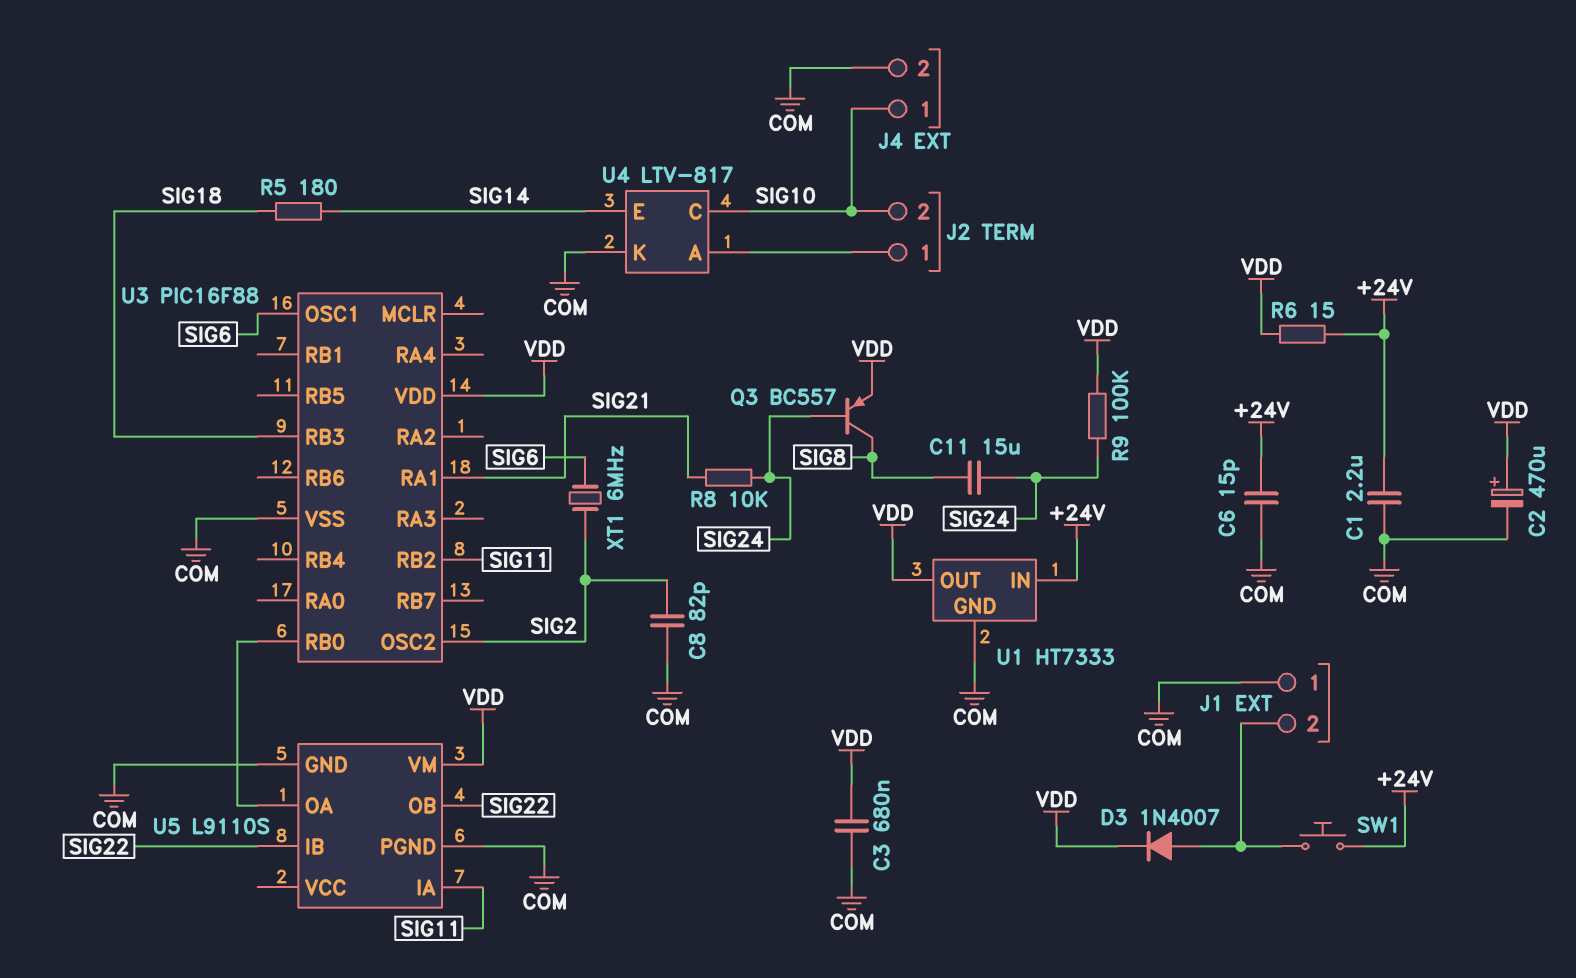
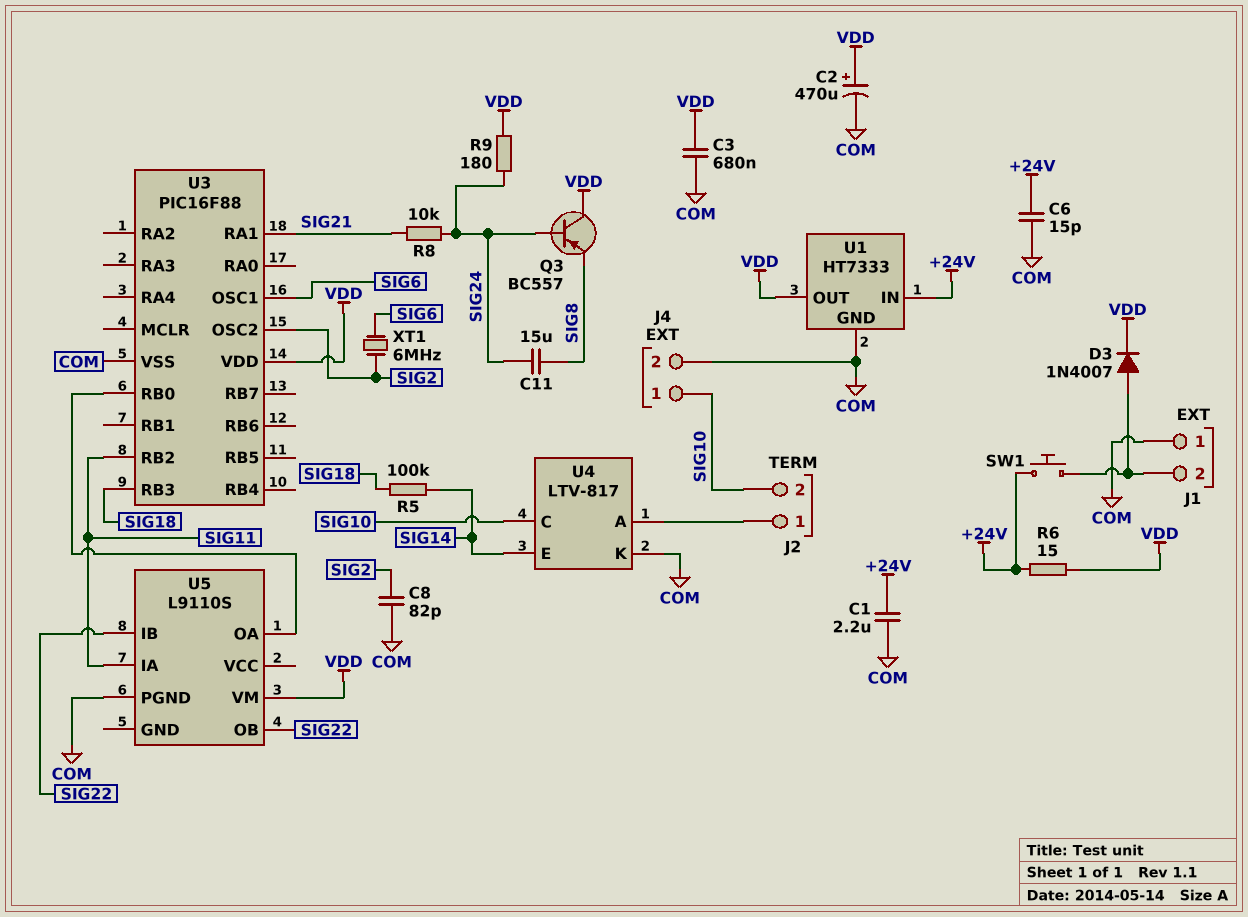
Q3: PNP BC557 (B SIG24, C SIG8, E VDD) -> PNP BC557 (B SIG24, C VDD, E SIG8)
R5: 180 (SIG14, SIG18) -> 100k (SIG14, SIG18)
R9: 100k (SIG24, VDD) -> 180 (SIG24, VDD)
U5 pin GND: COM -> none

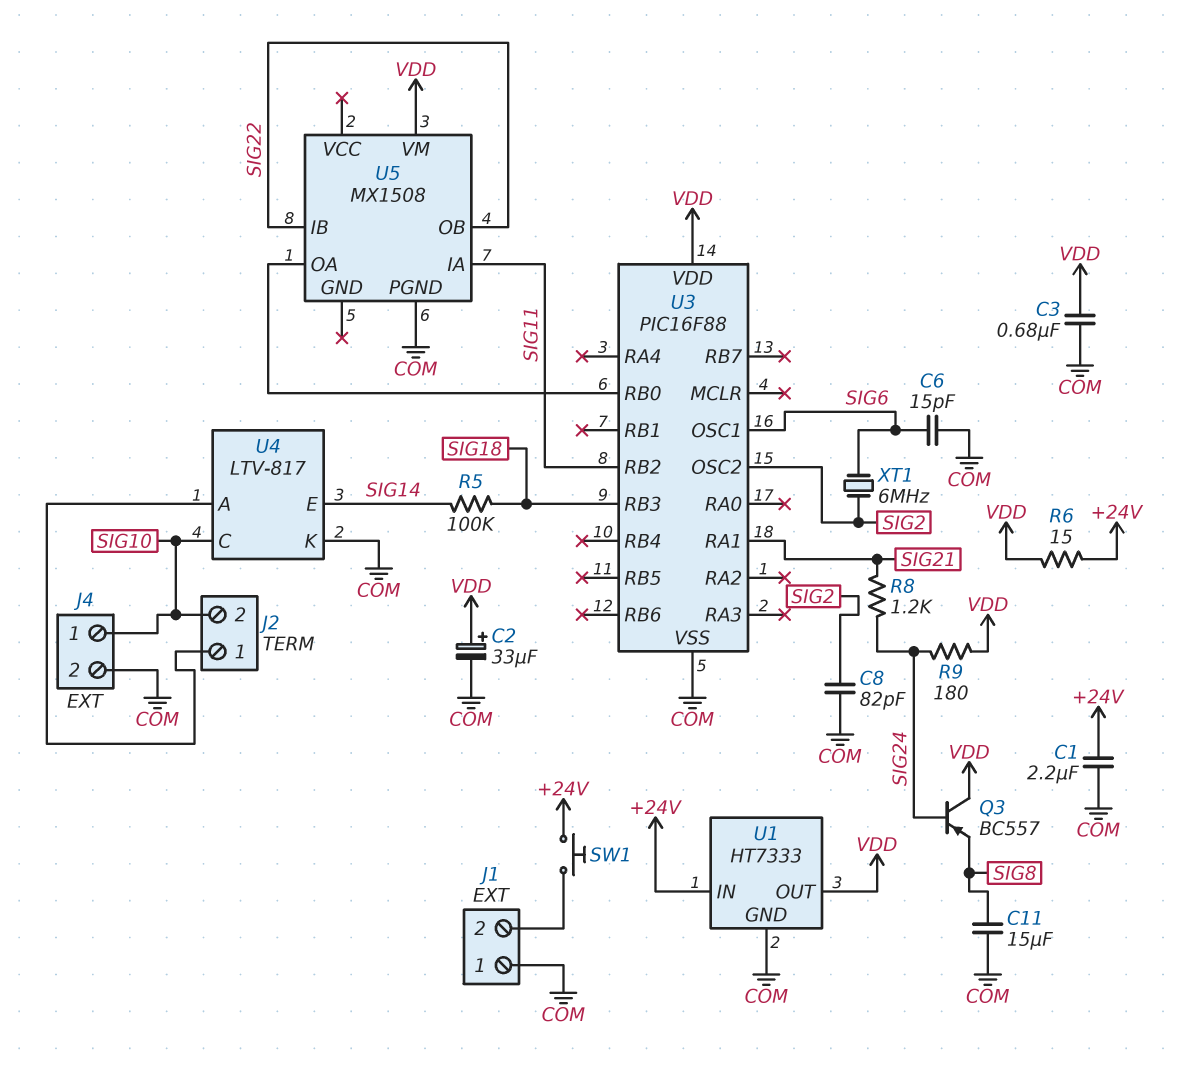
C2: 470uF (plus VDD, minus COM) -> 33uF (plus VDD, minus COM)
C6: 15pF (+24V, COM) -> 15pF (COM, SIG6)
C11: 15uF (SIG8, SIG24) -> 15uF (COM, SIG8)
D3: diode 1N4007 (A J1/2, K VDD) -> none
R8: 10k (SIG21, SIG24) -> 1.2k (SIG21, SIG24)
U5: L9110S -> MX1508

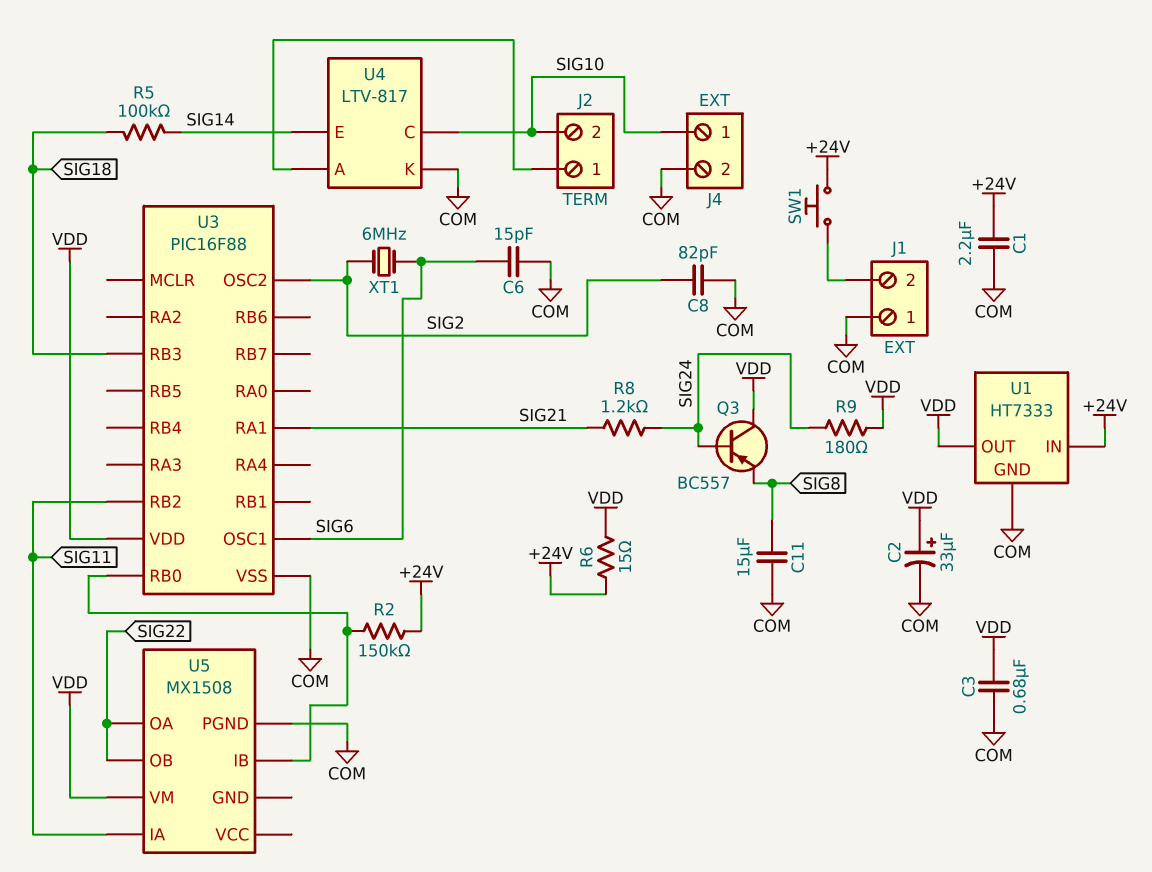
R2: none -> 150k (+24V, U3/RB0)
U5 pin IB: SIG22 -> U3/RB0
U5 pin OA: U3/RB0 -> SIG22

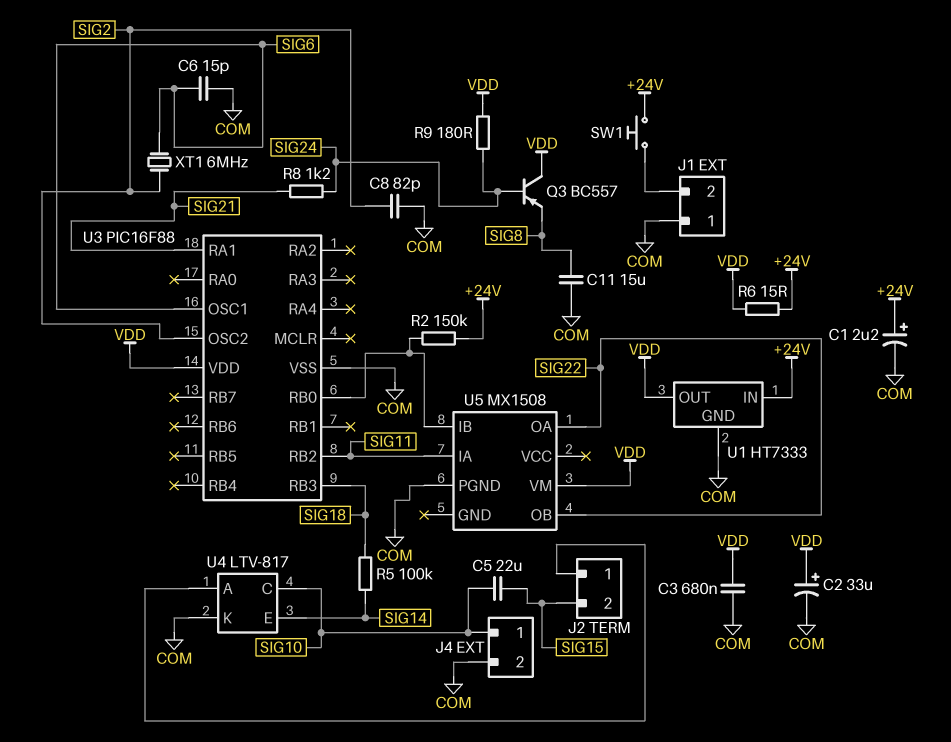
C1: 2.2uF (+24V, COM) -> 2.2uF (plus +24V, minus COM)
C5: none -> 22uF (SIG10, SIG15)
J2 pin 2: SIG10 -> SIG15

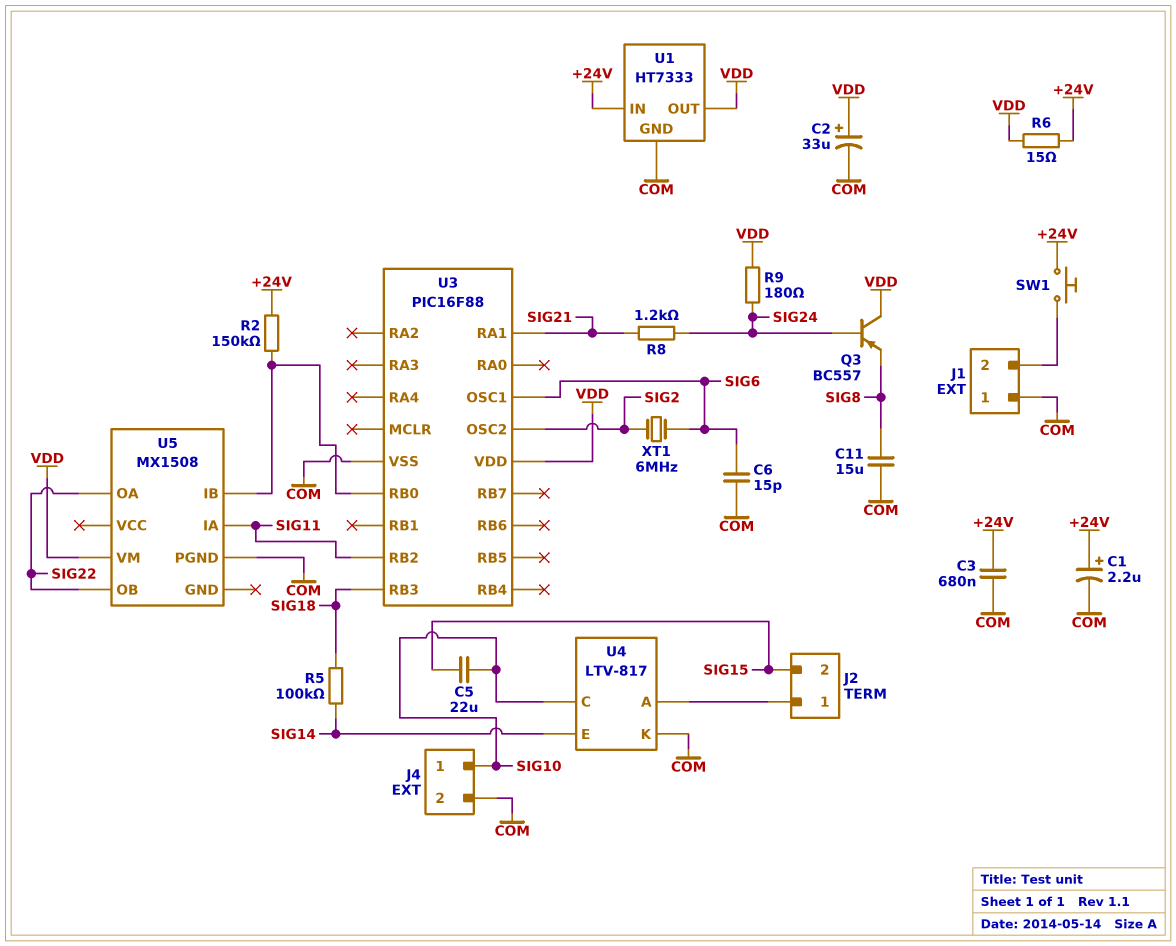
C3: 680nF (COM, VDD) -> 680nF (+24V, COM)
C8: 82pF (COM, SIG2) -> none

